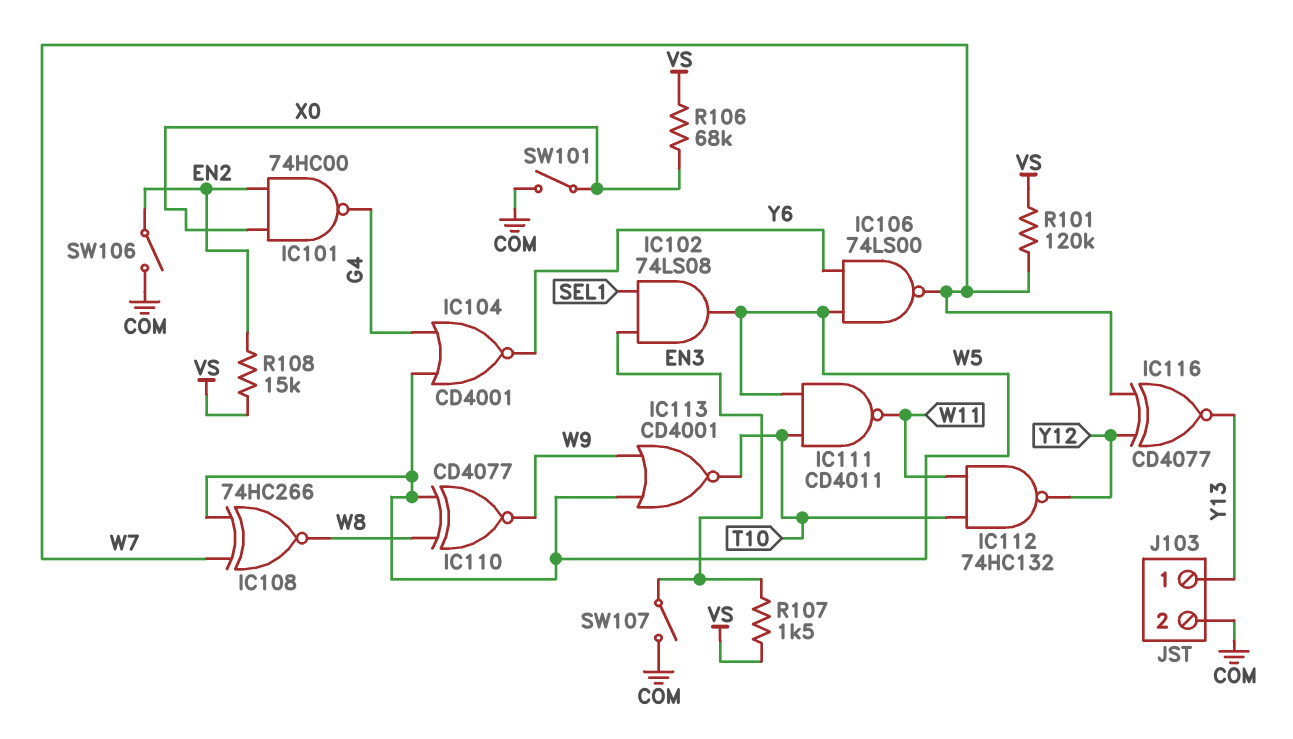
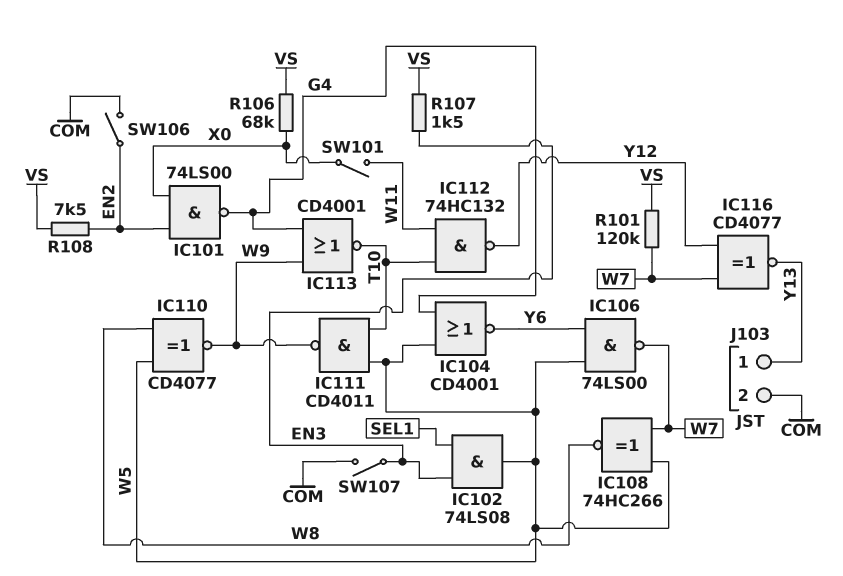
IC101: NAND 74HC00 (in EN2, in X0, out G4) -> NAND 74LS00 (in EN2, in X0, out G4)
IC111: NAND CD4011 (in T10, in W5, out W11) -> NAND CD4011 (in T10, in W5, out W9)
IC113: NOR CD4001 (in W5, in W9, out T10) -> NOR CD4001 (in G4, in W9, out T10)
R108: 15k (EN2, VS) -> 7.5k (EN2, VS)
SW101: switch (COM, X0) -> switch (W11, X0)

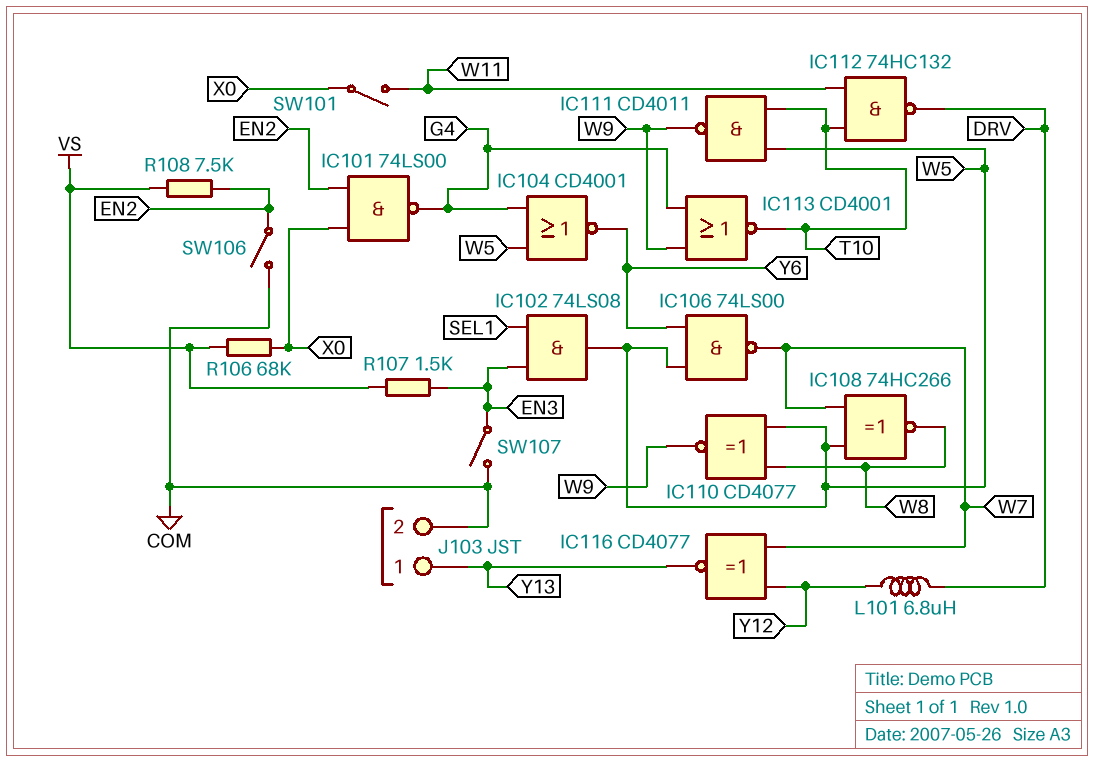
IC112: NAND 74HC132 (in T10, in W11, out Y12) -> NAND 74HC132 (in T10, in W11, out DRV)
L101: none -> 6.8uH (DRV, Y12)
R101: 120k (VS, W7) -> none

